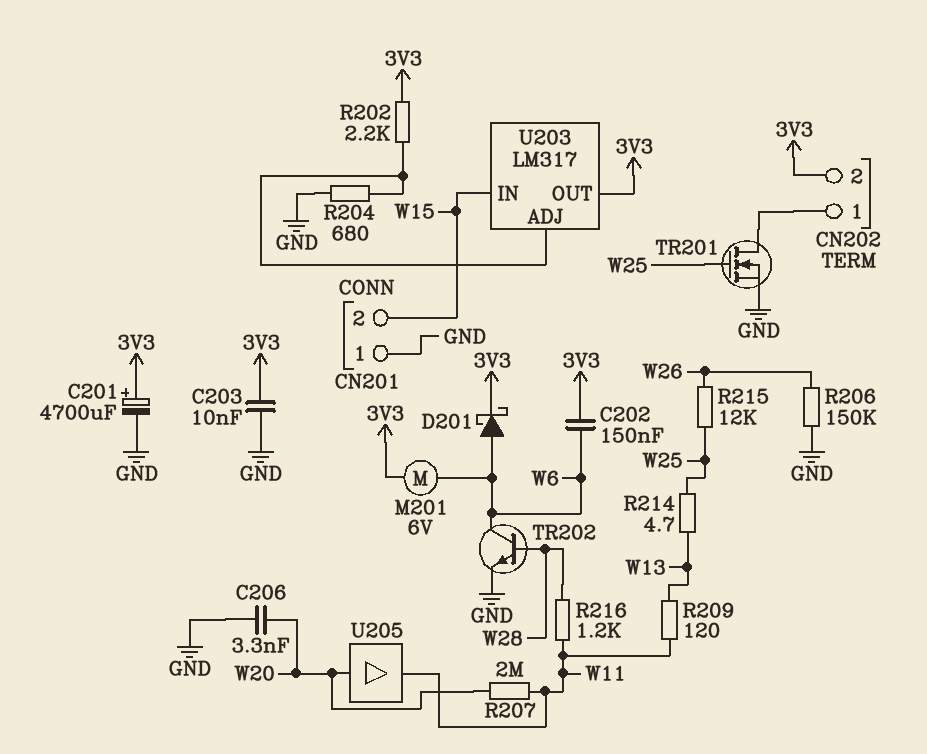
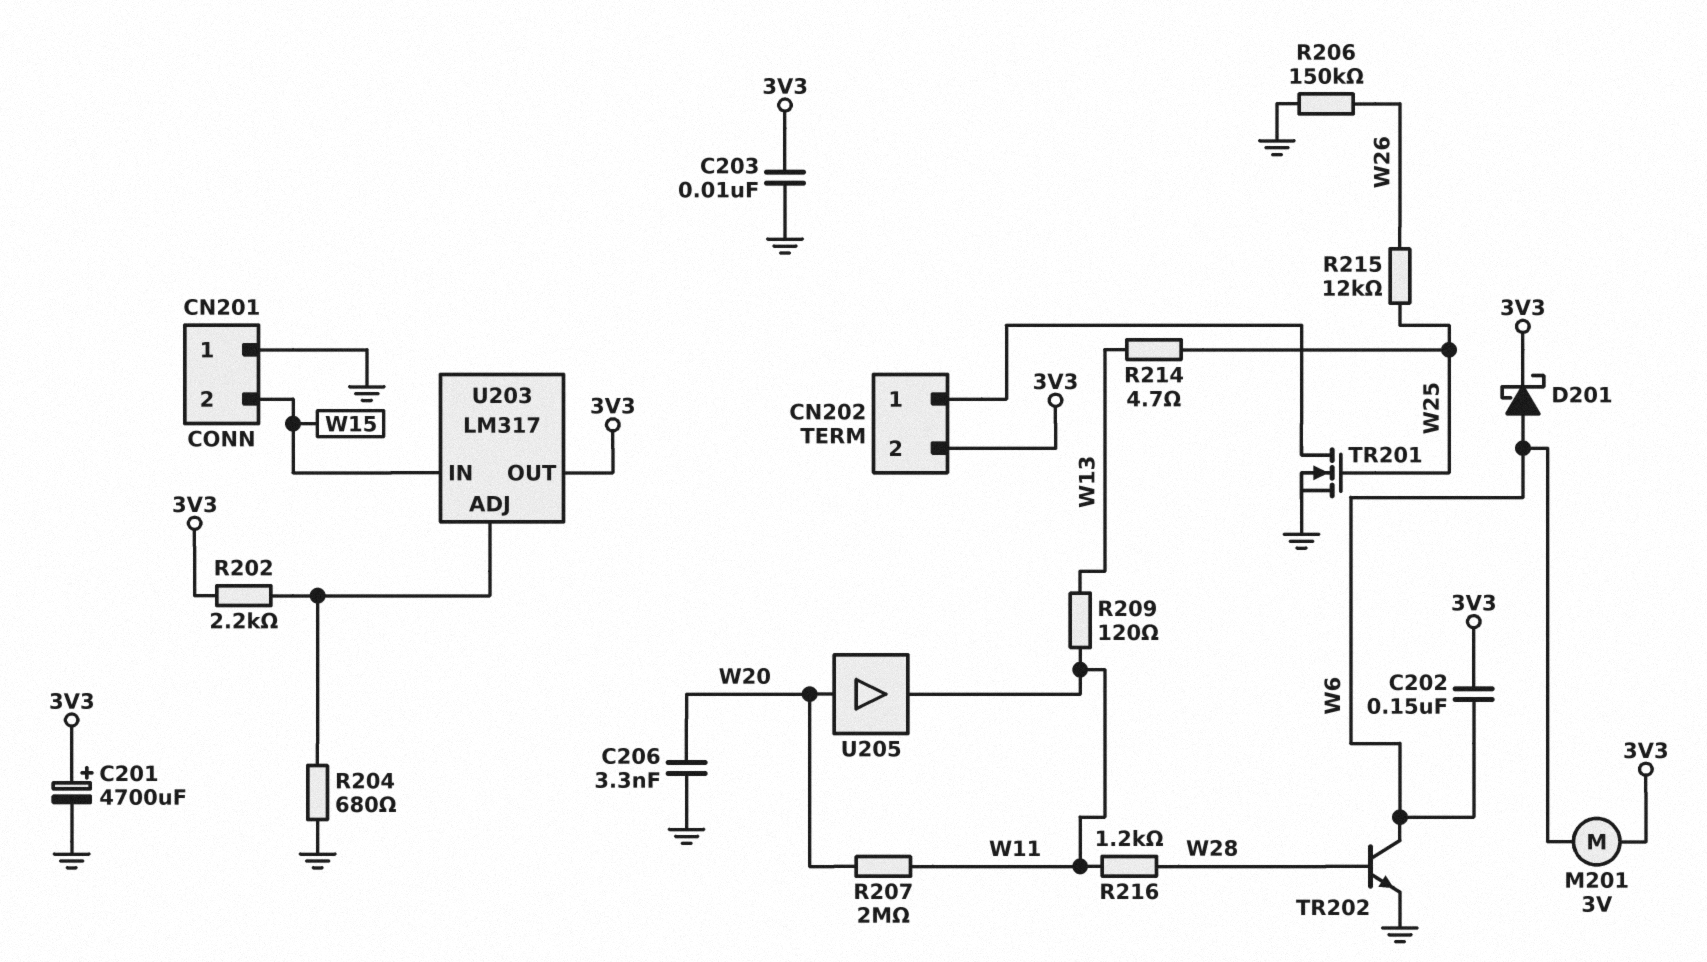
M201: motor 6V (3V3, W6) -> motor 3V (3V3, W6)

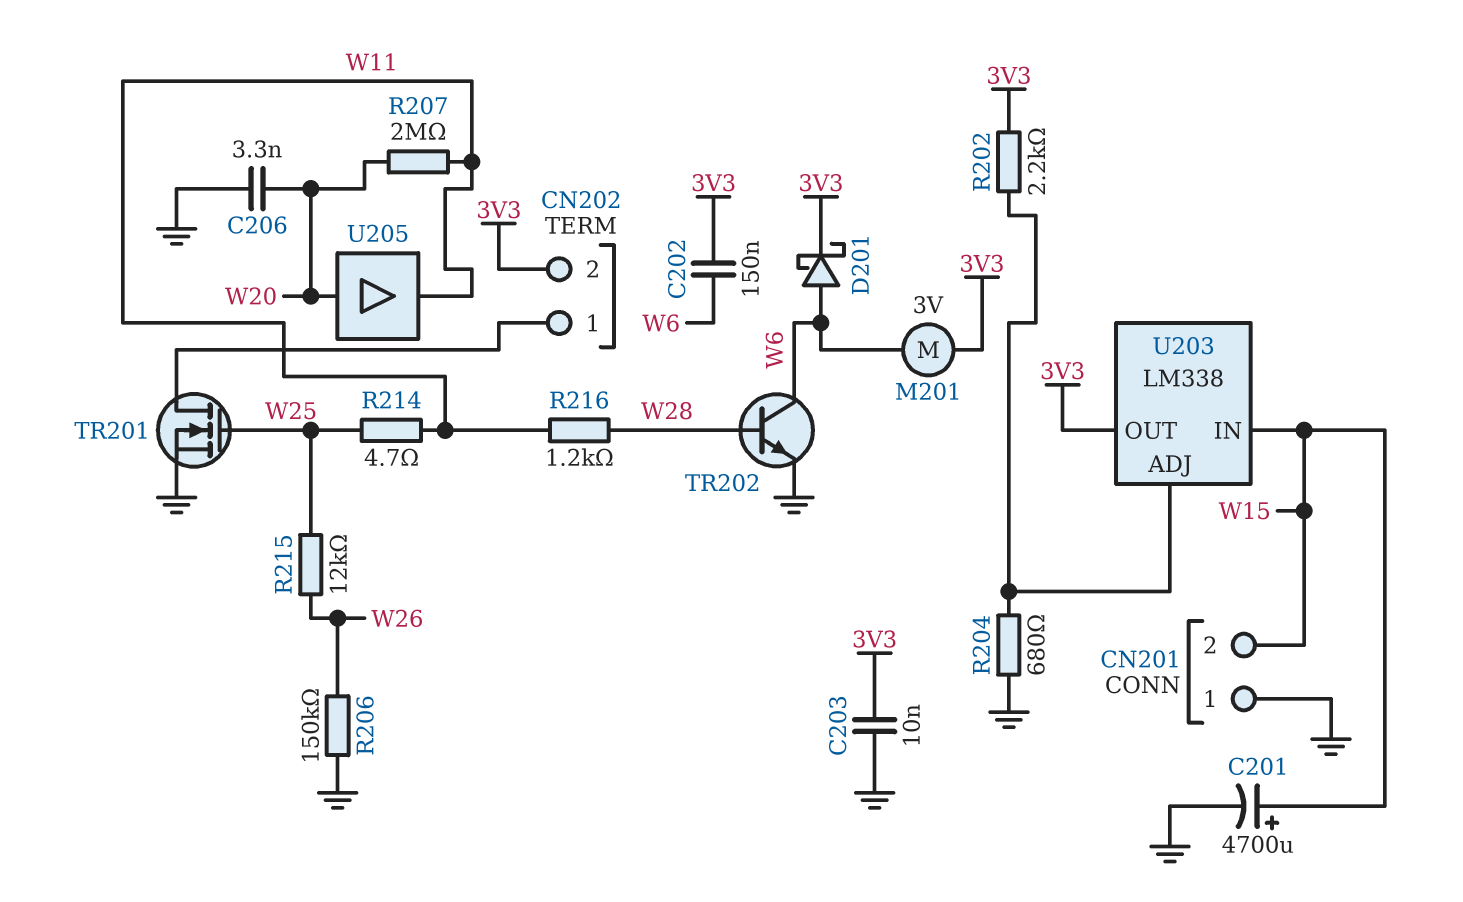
C201: 4700uF (plus 3V3, minus GND) -> 4700uF (plus W15, minus GND)
R209: 120 (W11, W13) -> none
R214: 4.7 (W13, W25) -> 4.7 (W11, W25)
U203: LM317 -> LM338

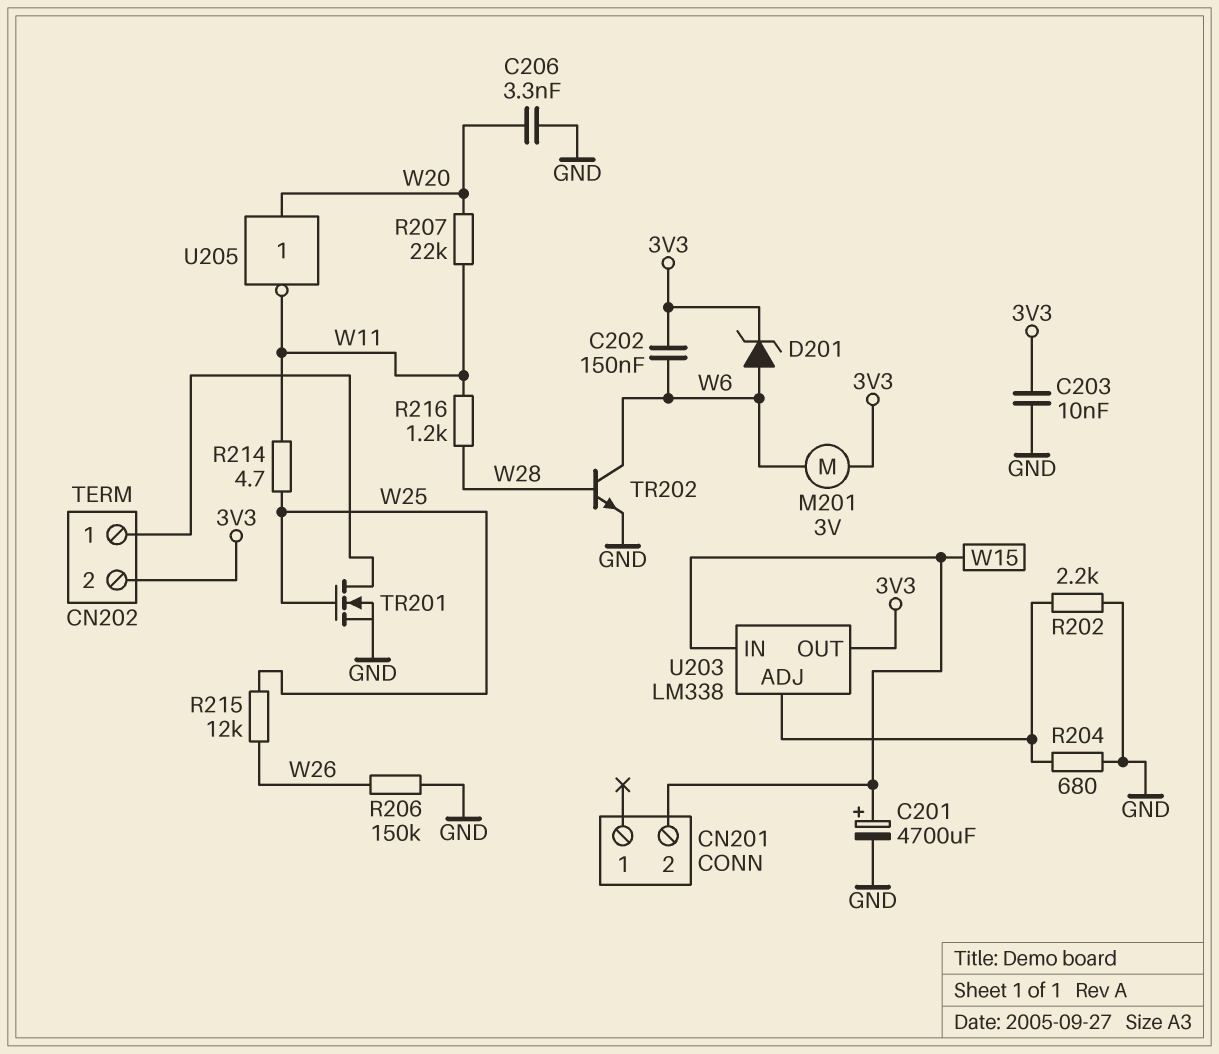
CN201 pin 1: GND -> none
D201: schottky (A W6, K 3V3) -> zener (A W6, K 3V3)
R202: 2.2k (3V3, U203/ADJ) -> 2.2k (GND, U203/ADJ)
R207: 2M (W11, W20) -> 22k (W11, W20)
U205: buffer (in W20, out W11) -> NOT (in W20, out W11)

